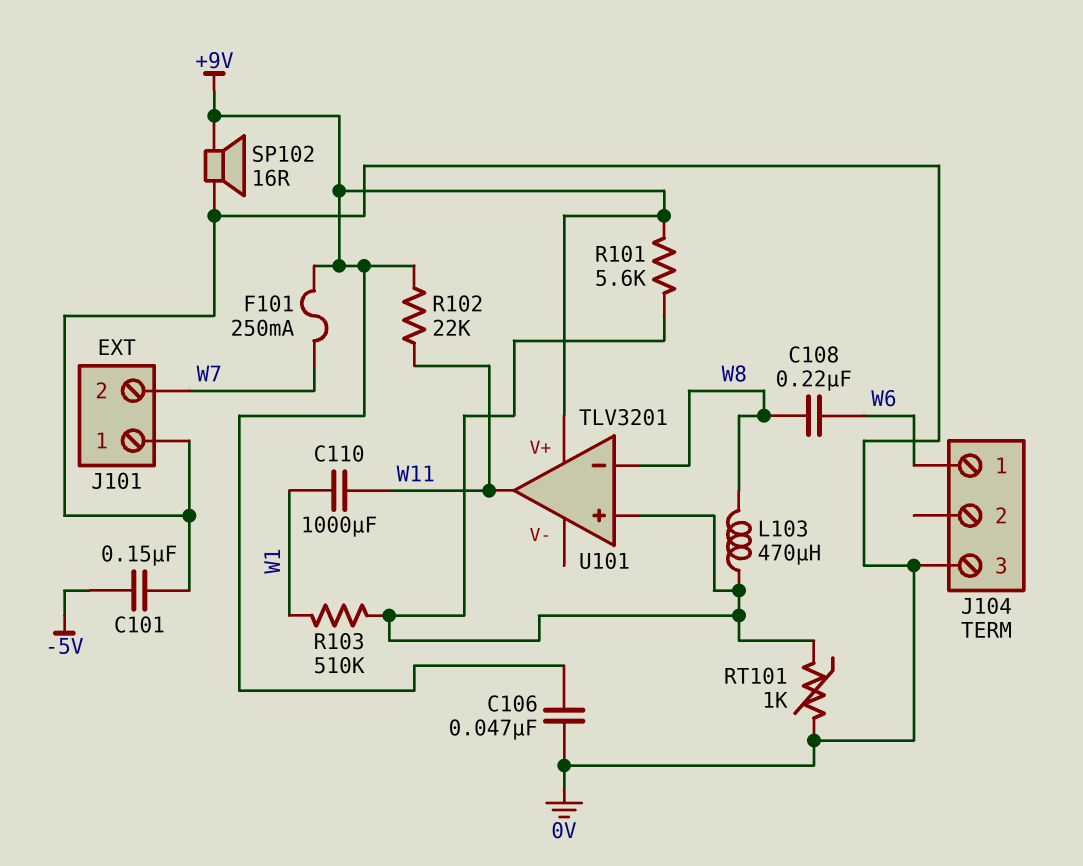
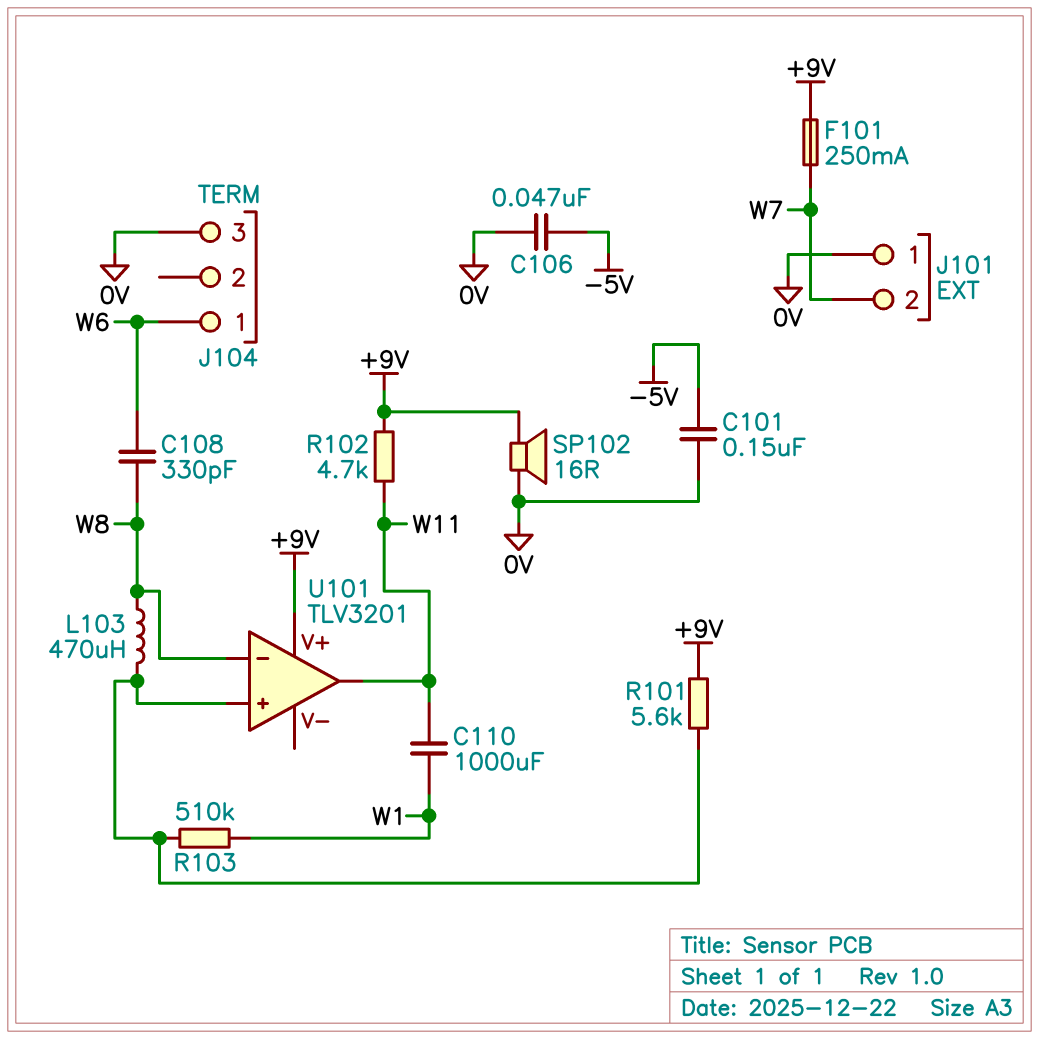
C106: 47nF (+9V, 0V) -> 47nF (-5V, 0V)
C108: 220nF (W6, W8) -> 330pF (W6, W8)
R102: 22k (+9V, W11) -> 4.7k (+9V, W11)
RT101: 1k (0V, U101/in+) -> none

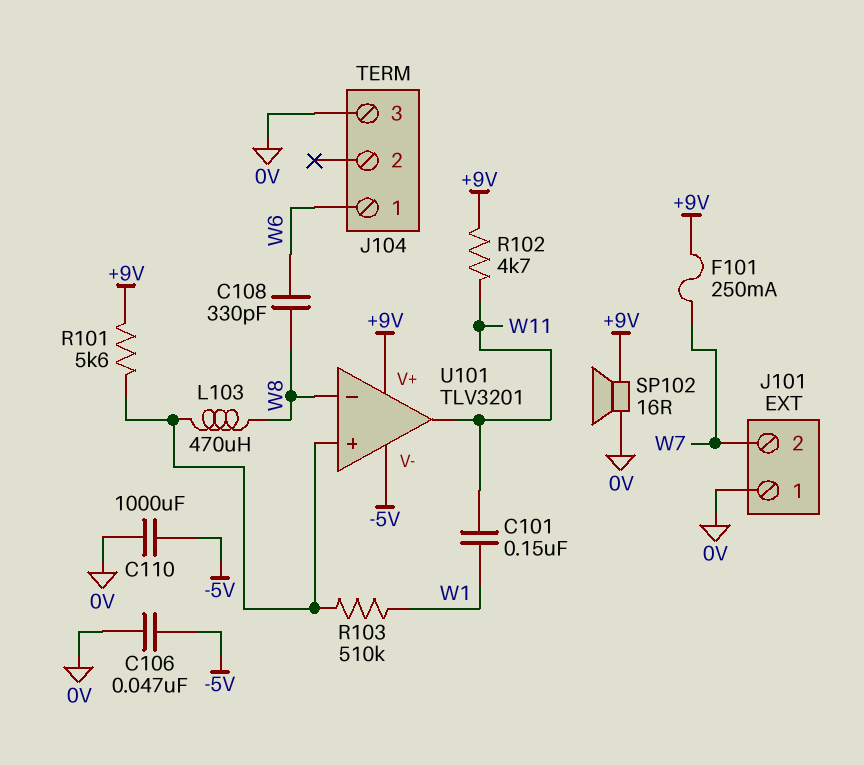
C101: 150nF (-5V, 0V) -> 150nF (W1, W11)
C110: 1000uF (W1, W11) -> 1000uF (-5V, 0V)
U101 pin V-: none -> -5V

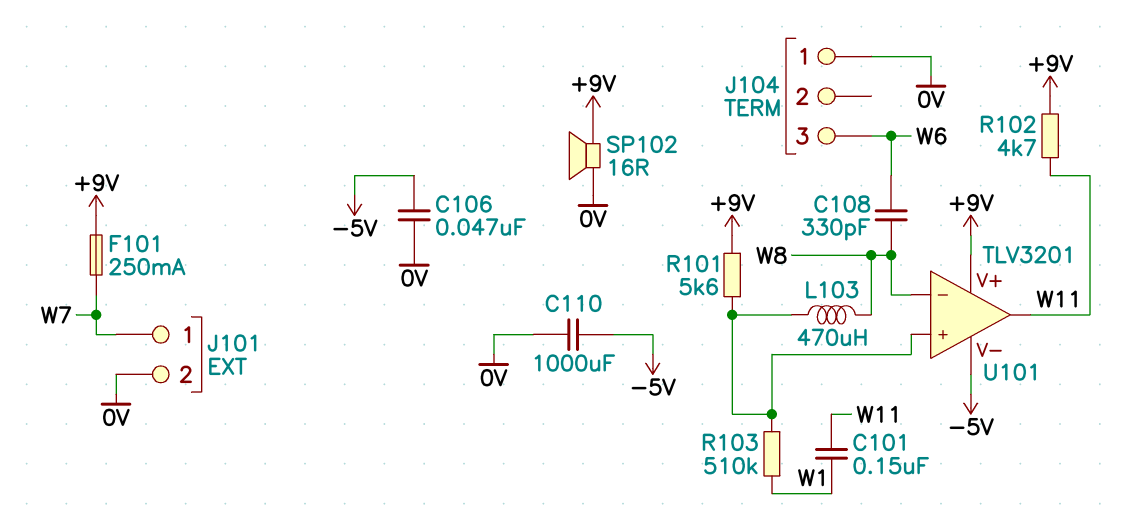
J101 pin 1: 0V -> W7
J101 pin 2: W7 -> 0V
J104 pin 1: W6 -> 0V
J104 pin 3: 0V -> W6

